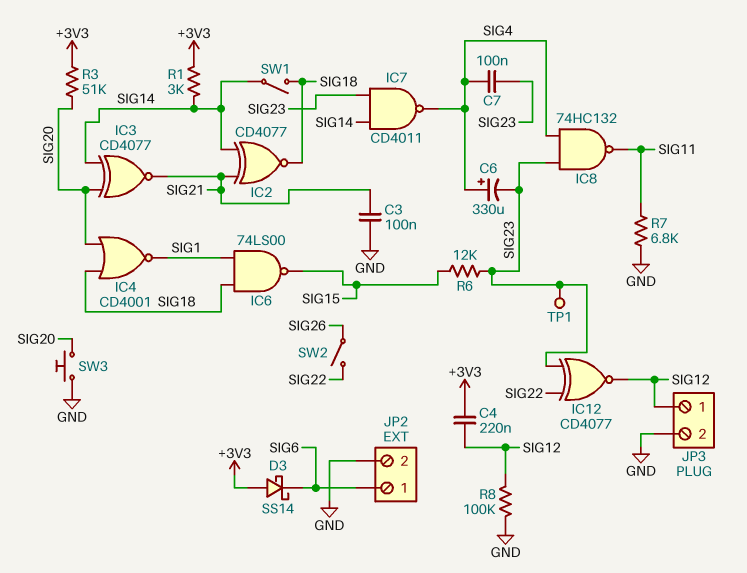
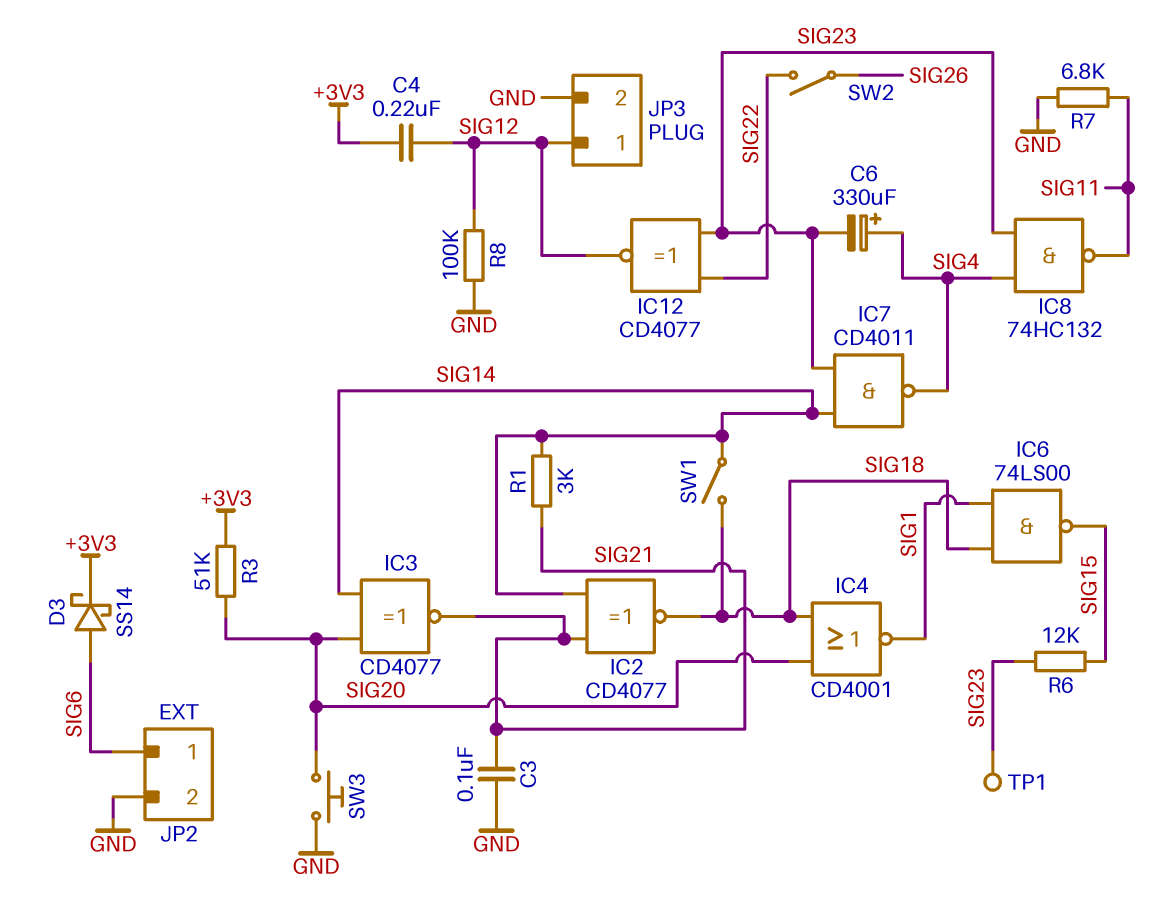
C7: 100nF (SIG4, SIG23) -> none
D3: schottky SS14 (A +3V3, K SIG6) -> schottky SS14 (A SIG6, K +3V3)
R1: 3k (+3V3, SIG14) -> 3k (SIG14, SIG21)

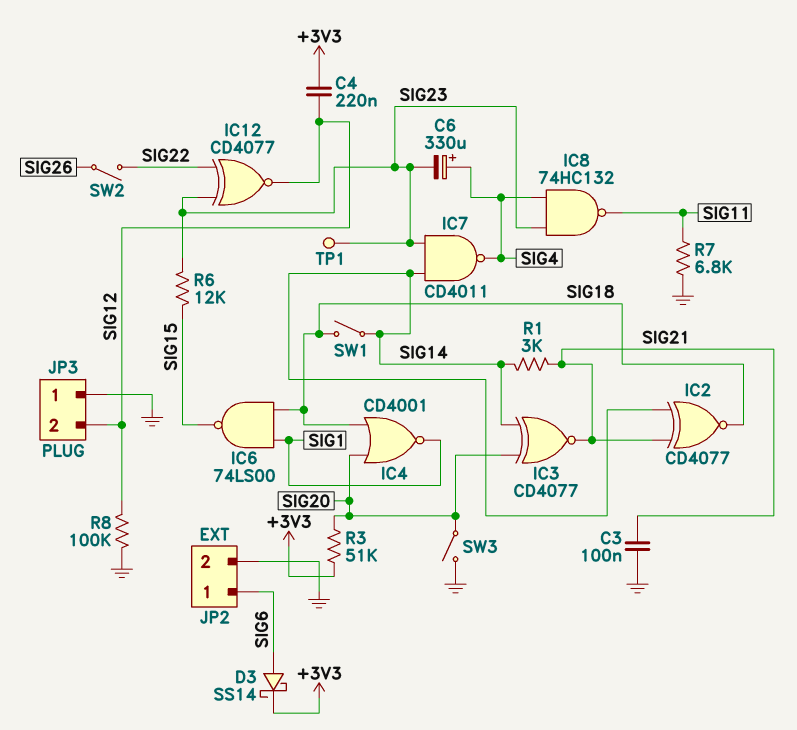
JP3 pin 1: SIG12 -> GND
JP3 pin 2: GND -> SIG12
SW3: button (GND, SIG20) -> switch (GND, SIG20)

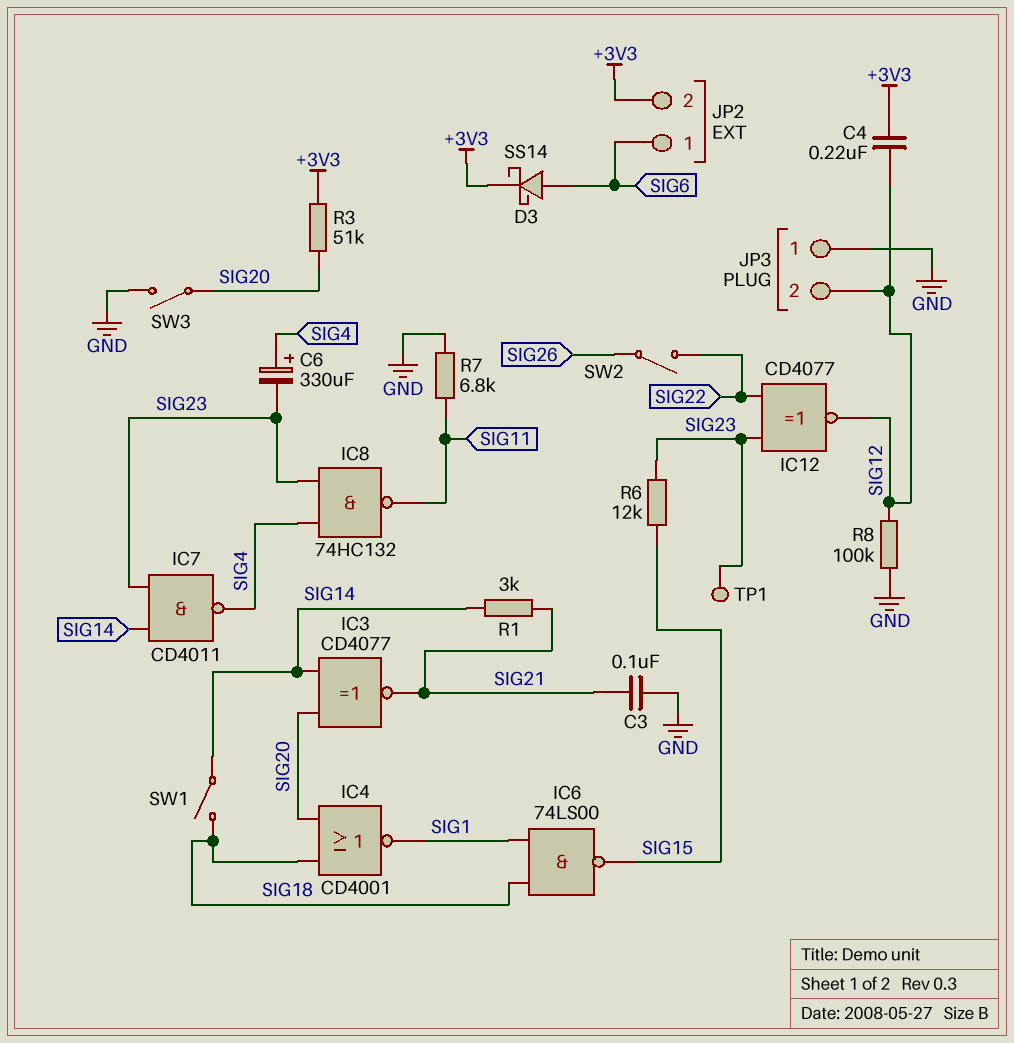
IC2: XNOR CD4077 (in SIG14, in SIG21, out SIG18) -> none
JP2 pin 2: GND -> +3V3

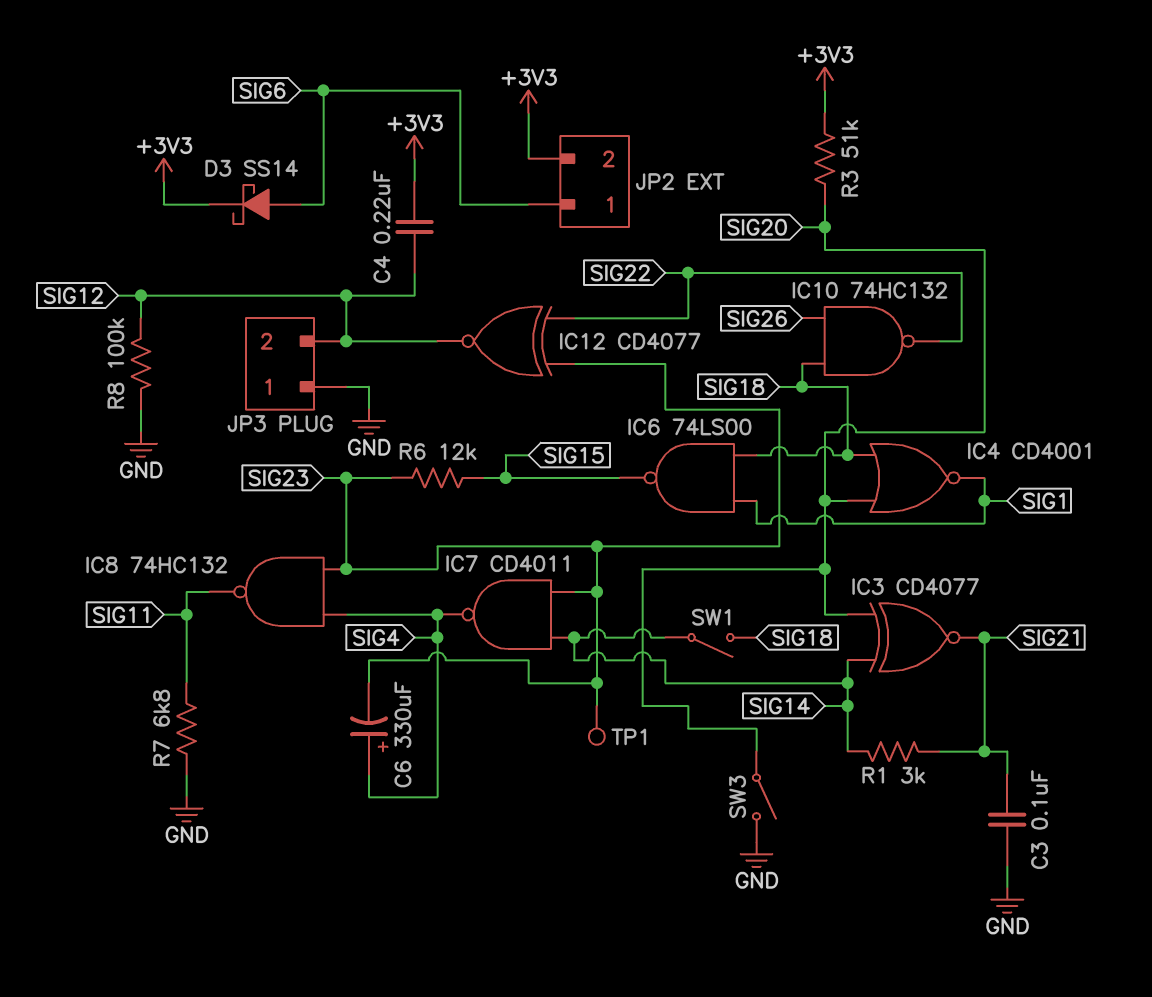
IC10: none -> NAND 74HC132 (in SIG18, in SIG26, out SIG22)
SW2: switch (SIG22, SIG26) -> none

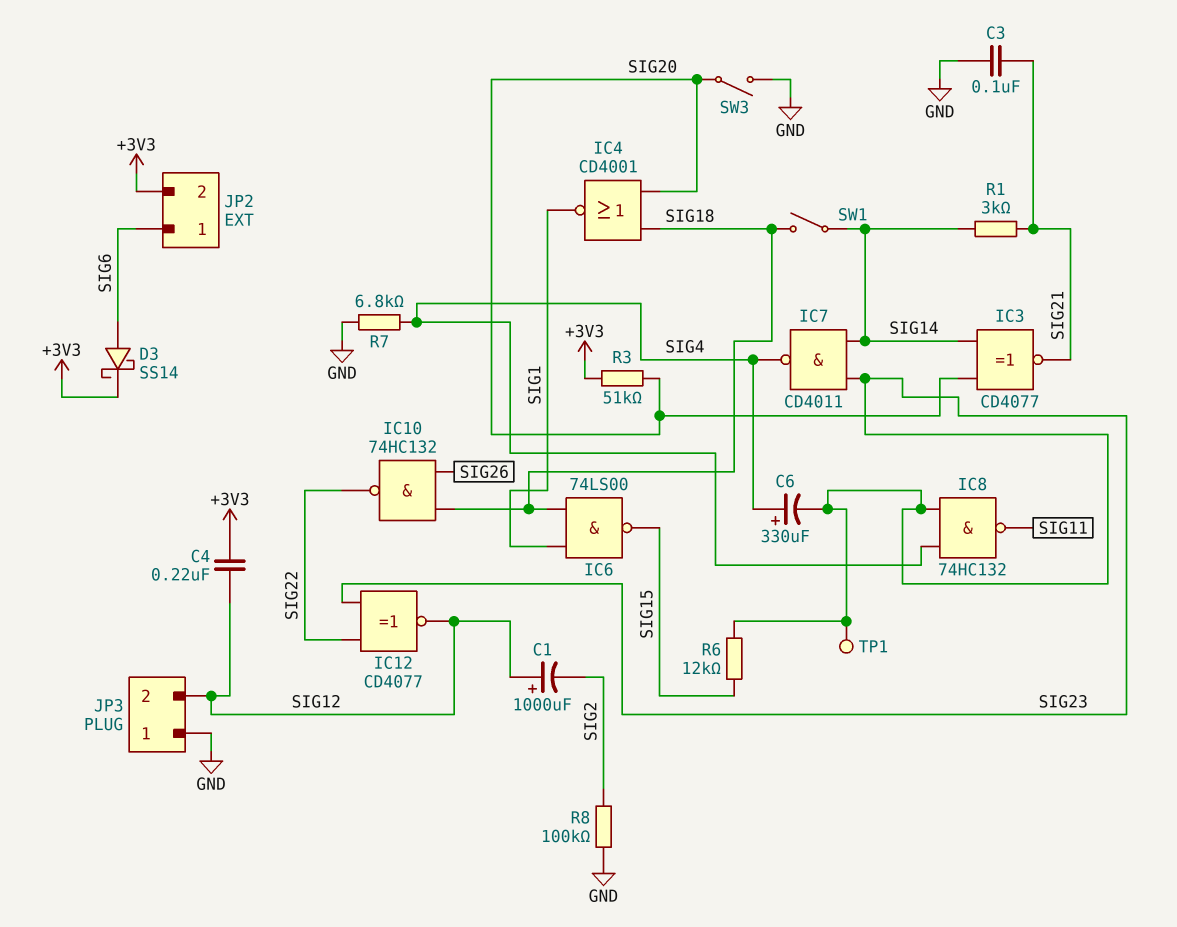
C1: none -> 1000uF (plus SIG12, minus SIG2)
R7: 6.8k (GND, SIG11) -> 6.8k (GND, SIG4)
R8: 100k (GND, SIG12) -> 100k (GND, SIG2)

